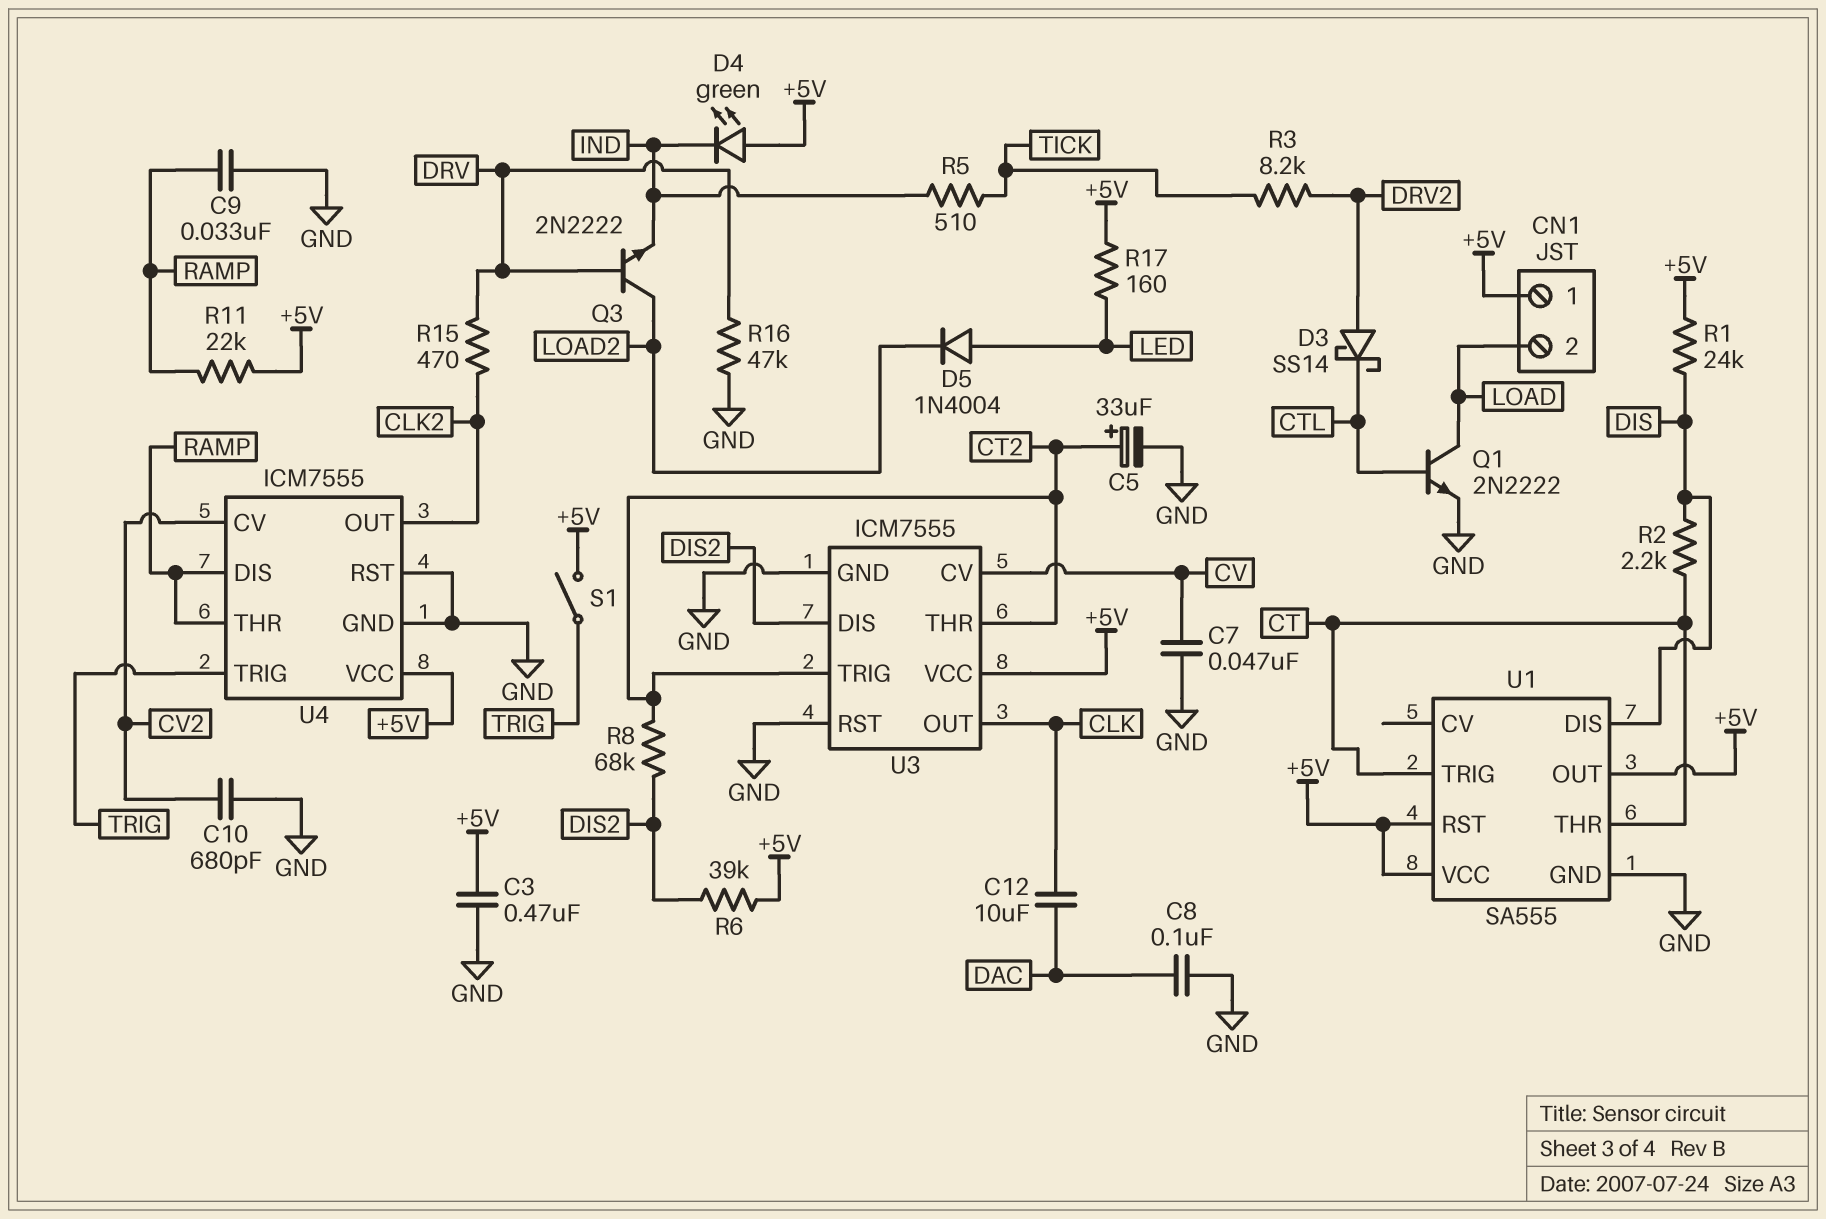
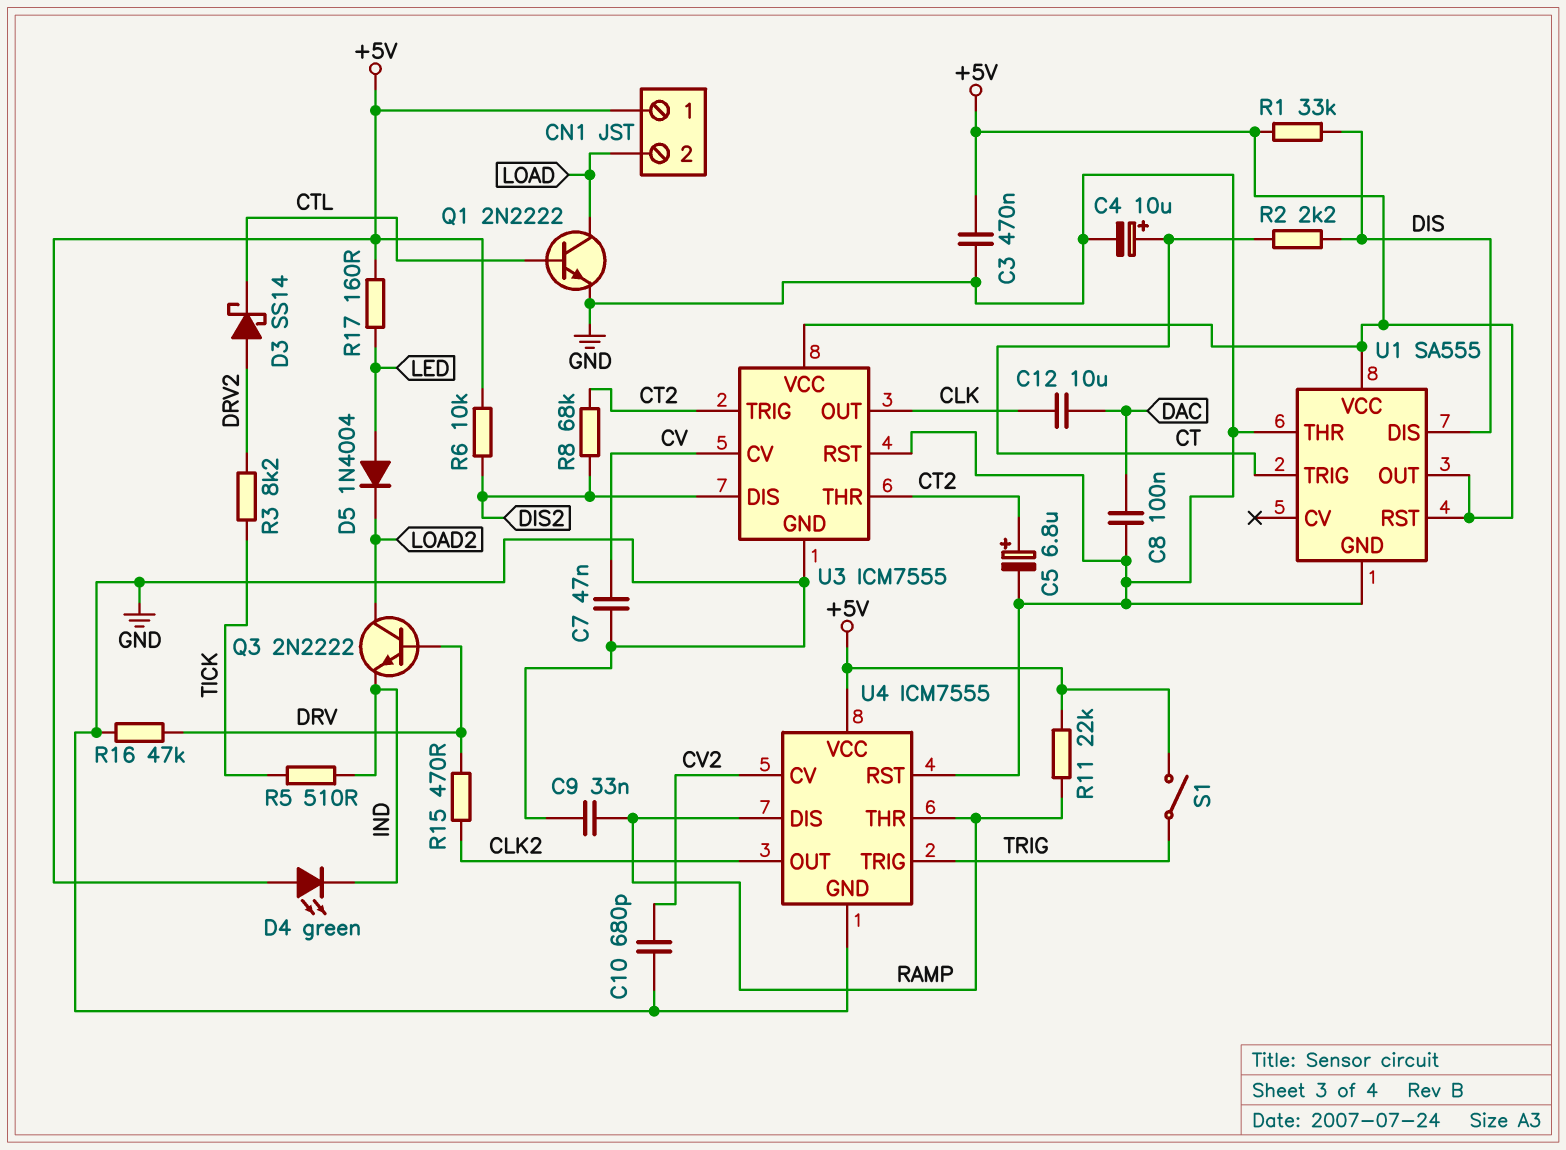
C4: none -> 10uF (plus CT, minus GND)
C5: 33uF (plus CT2, minus GND) -> 6.8uF (plus CT2, minus GND)
R1: 24k (+5V, DIS) -> 33k (+5V, DIS)
R6: 39k (+5V, DIS2) -> 10k (+5V, DIS2)
U1 pin THR: CT -> GND

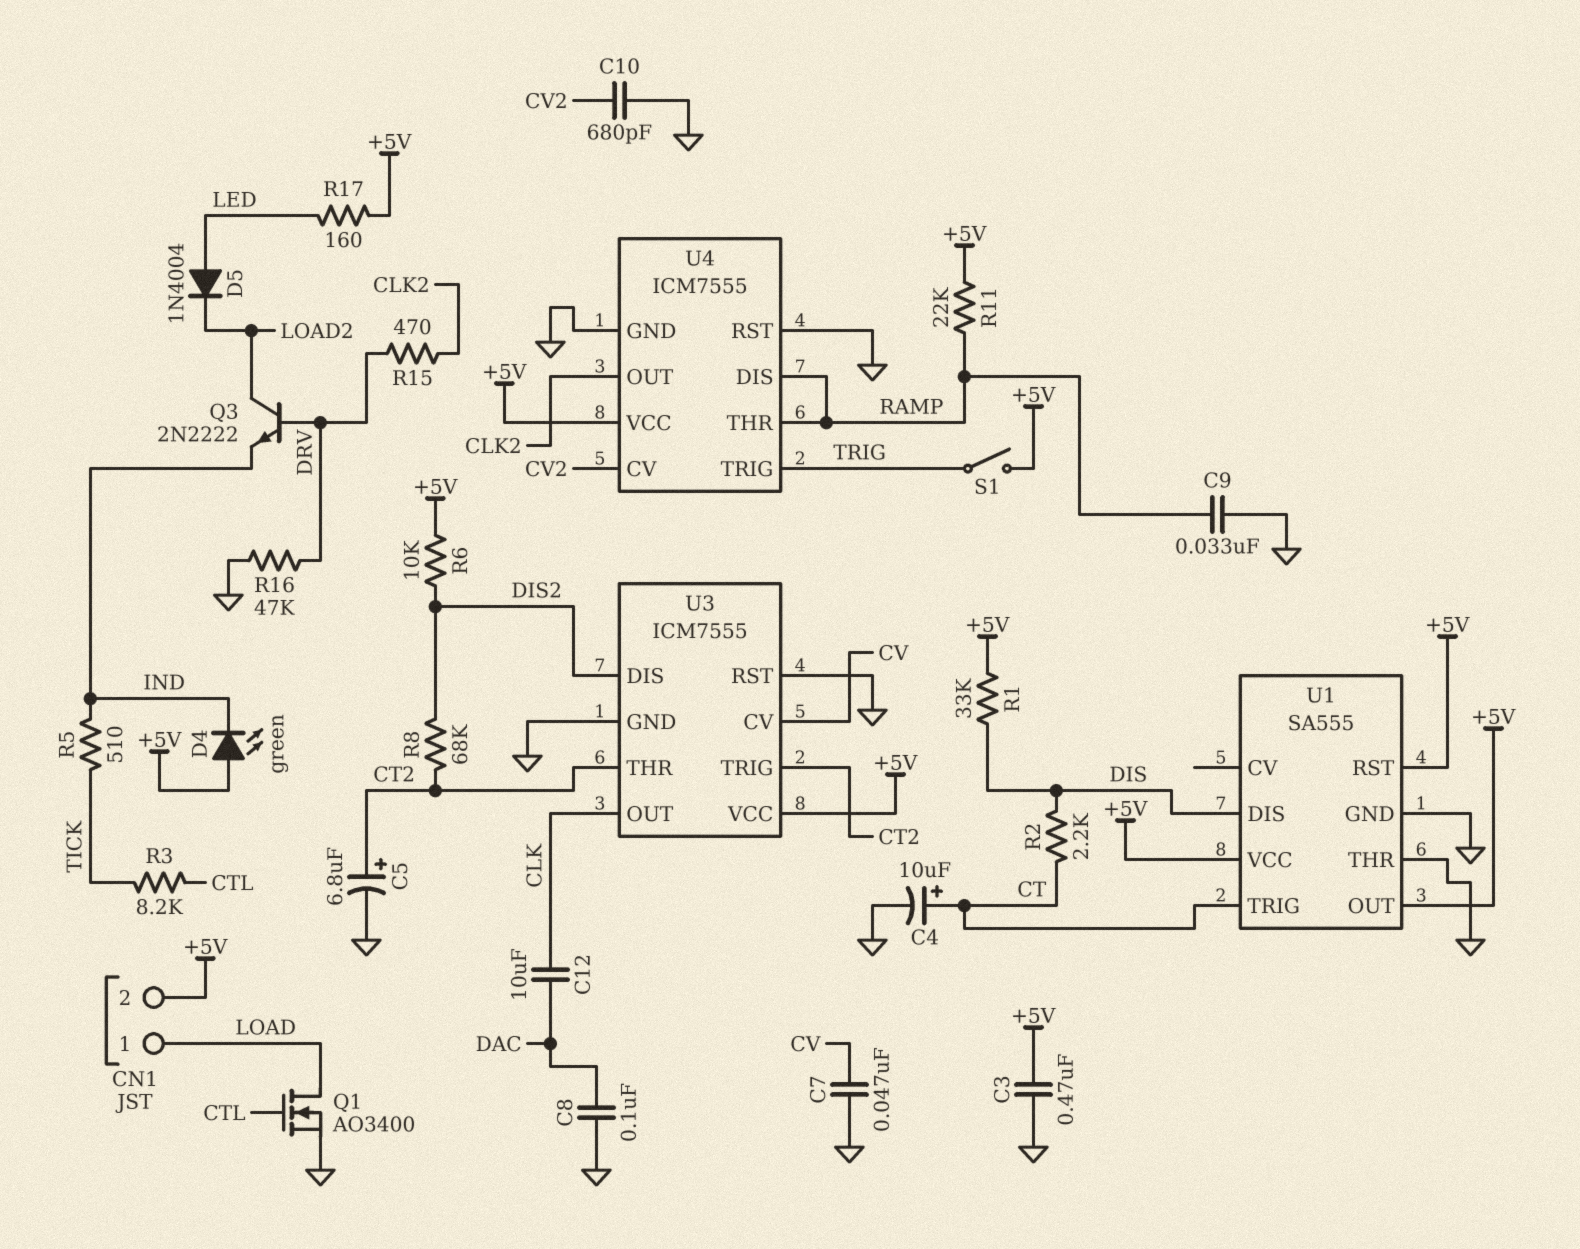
CN1 pin 1: +5V -> LOAD
CN1 pin 2: LOAD -> +5V
D3: schottky SS14 (A DRV2, K CTL) -> none
Q1: NPN 2N2222 (B CTL, C LOAD, E GND) -> NMOS AO3400 (G CTL, D LOAD, S GND)
R3: 8.2k (DRV2, TICK) -> 8.2k (CTL, TICK)

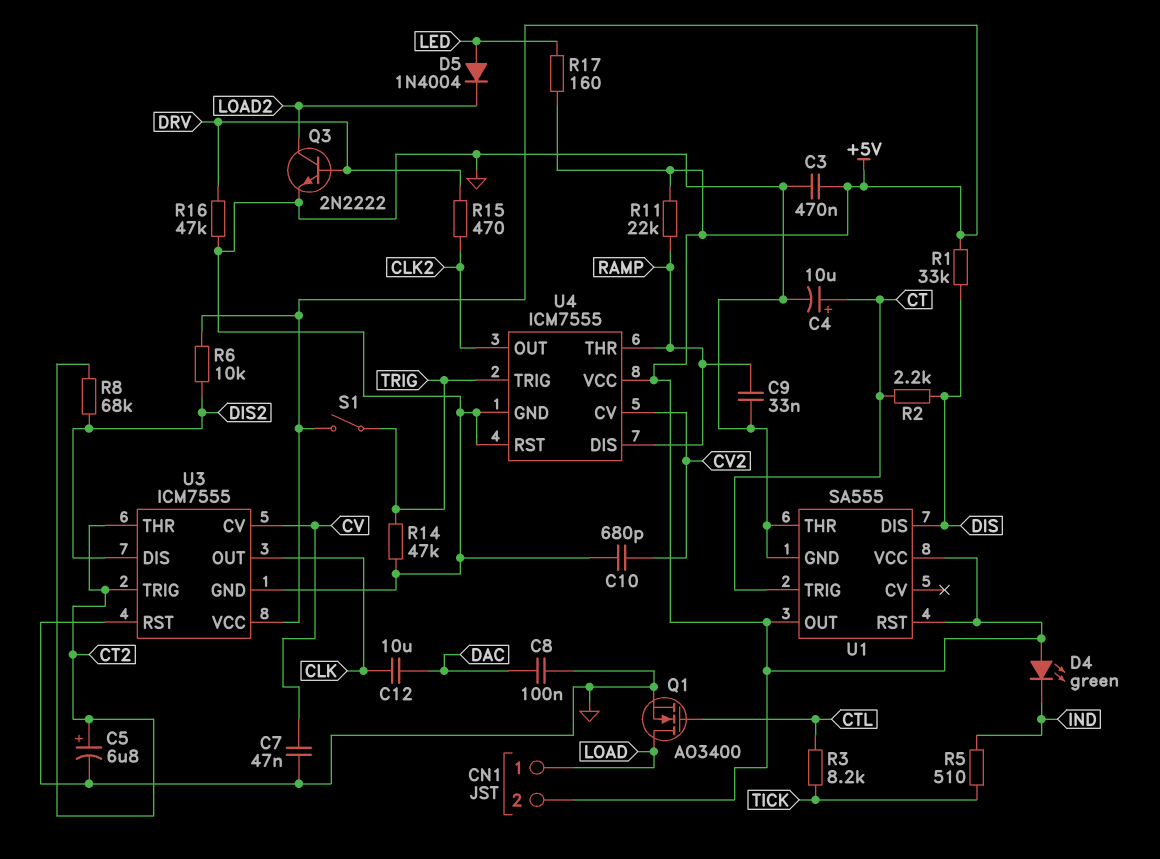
Q3: NPN 2N2222 (B DRV, C LOAD2, E IND) -> NPN 2N2222 (B DRV, C LOAD2, E GND)
R14: none -> 47k (GND, TRIG)

